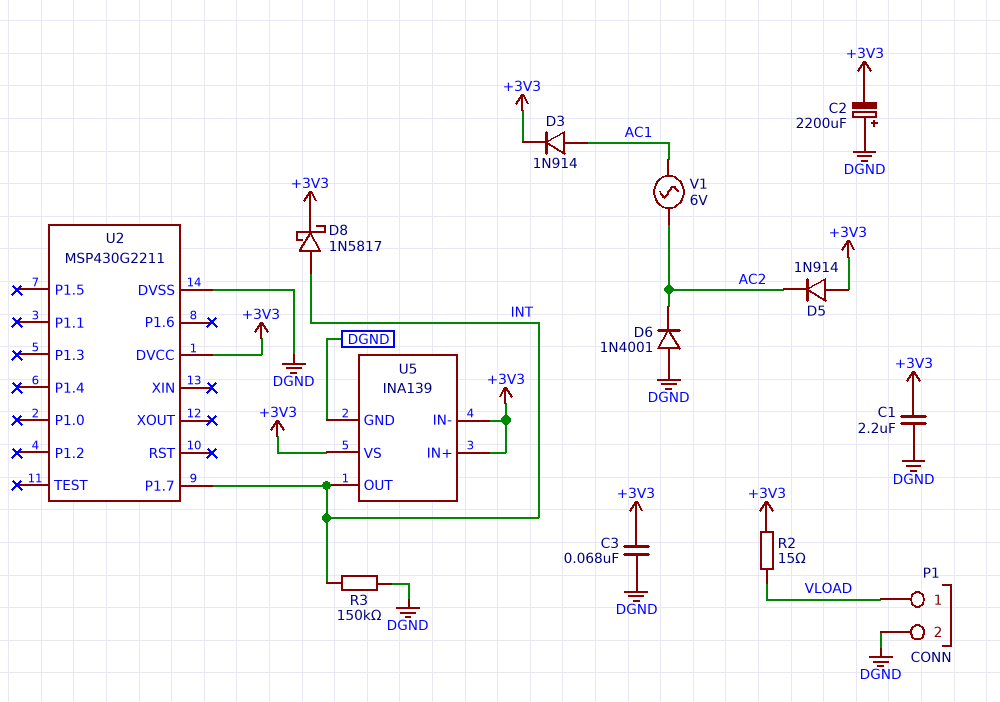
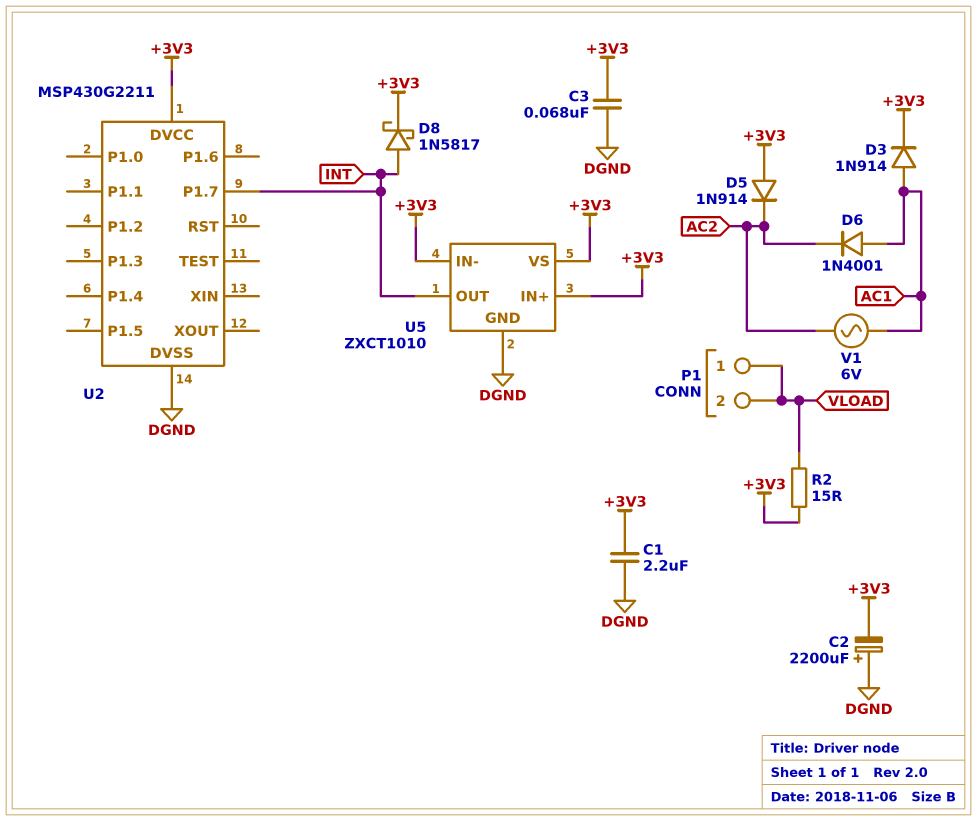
D6: diode 1N4001 (A DGND, K AC2) -> diode 1N4001 (A AC1, K AC2)
P1 pin 2: DGND -> VLOAD
R3: 150k (DGND, INT) -> none
U5: INA139 -> ZXCT1010

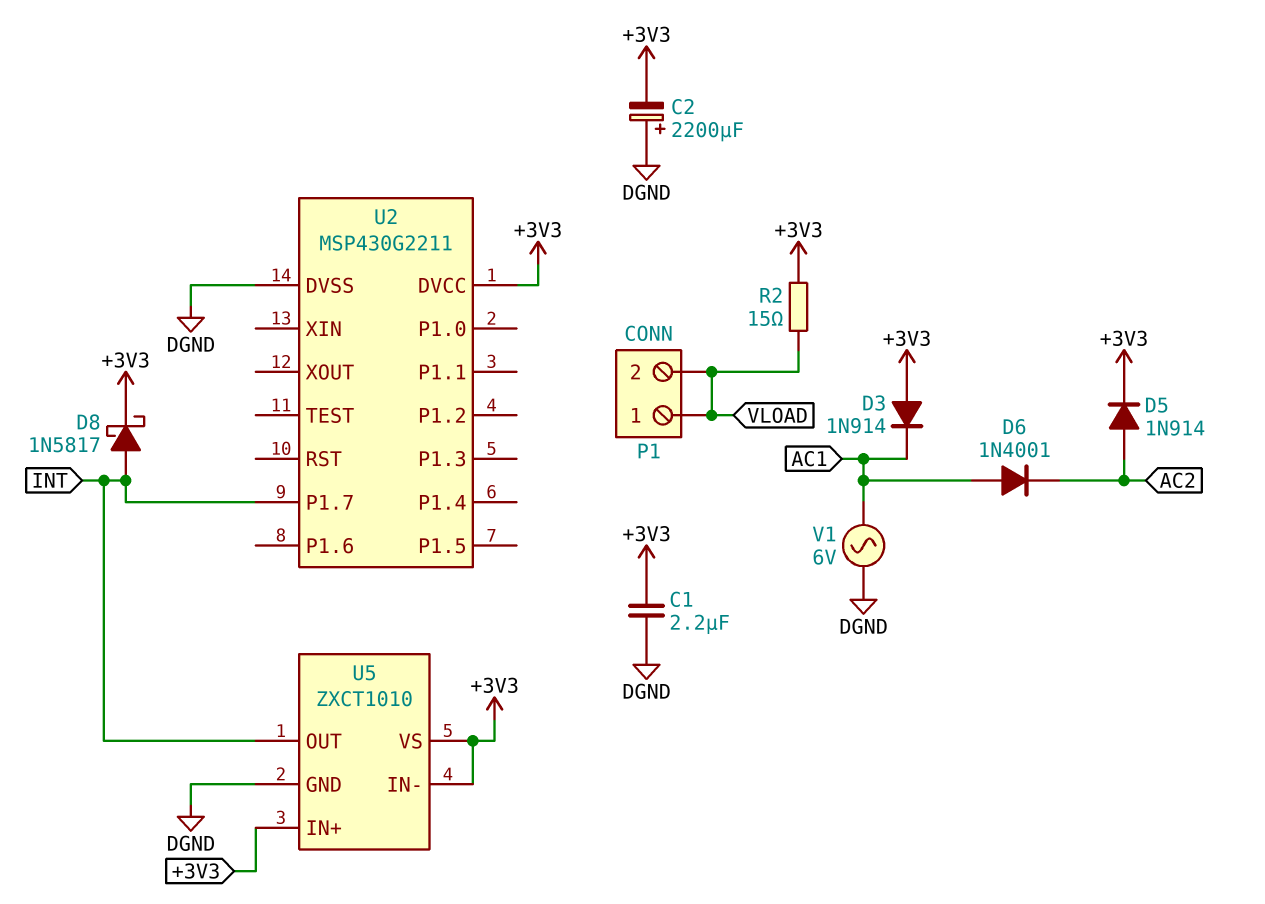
C3: 68nF (+3V3, DGND) -> none
D3: diode 1N914 (A AC1, K +3V3) -> diode 1N914 (A +3V3, K AC1)
D5: diode 1N914 (A +3V3, K AC2) -> diode 1N914 (A AC2, K +3V3)
V1: AC 6V (AC1, AC2) -> AC 6V (AC1, DGND)

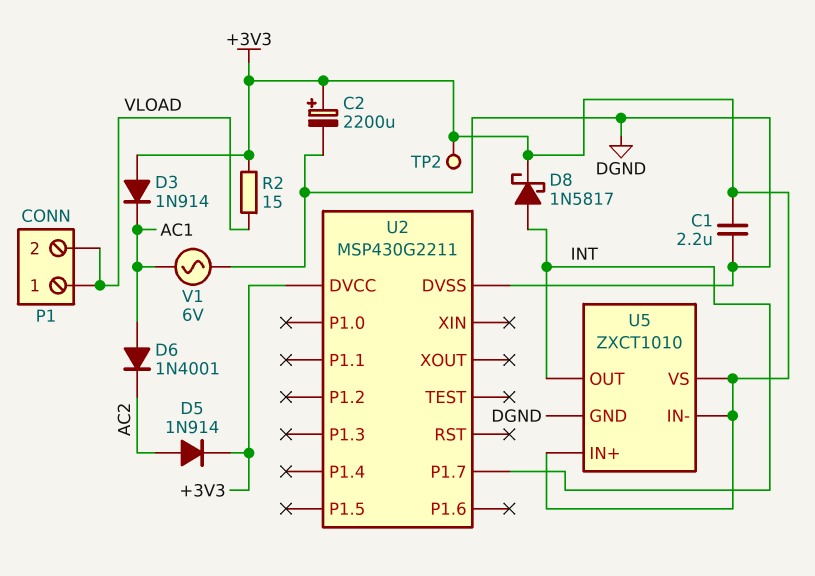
C2: 2200uF (plus DGND, minus +3V3) -> 2200uF (plus +3V3, minus DGND)
TP2: none -> test point (+3V3)

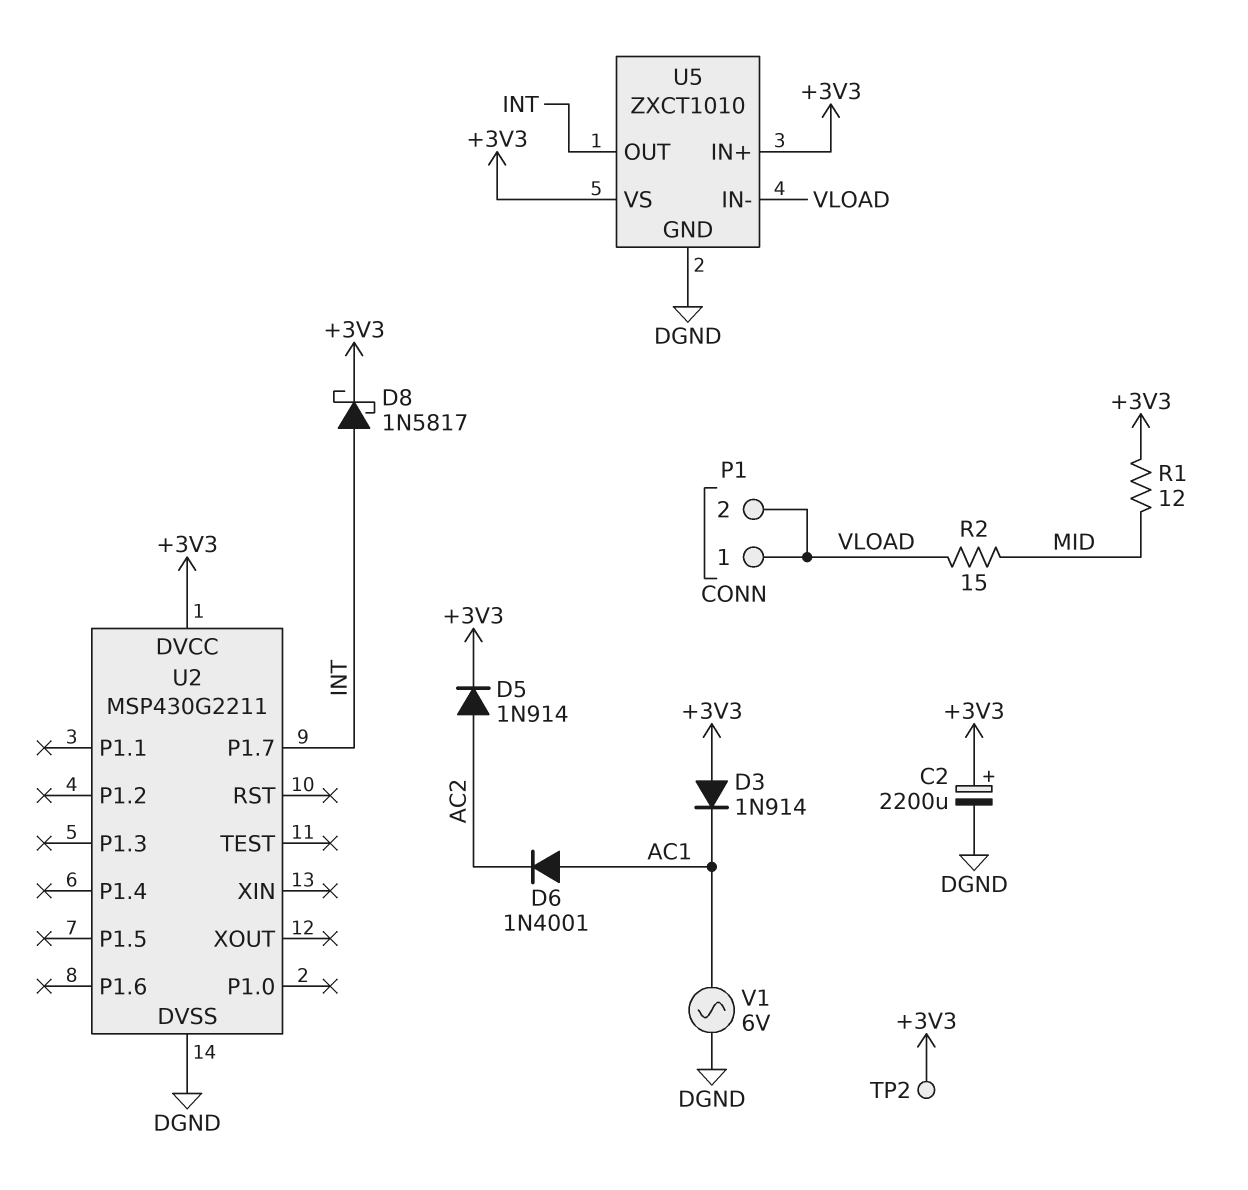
C1: 2.2uF (+3V3, DGND) -> none
R1: none -> 12 (+3V3, MID)
R2: 15 (+3V3, VLOAD) -> 15 (MID, VLOAD)
U5 pin IN-: +3V3 -> VLOAD

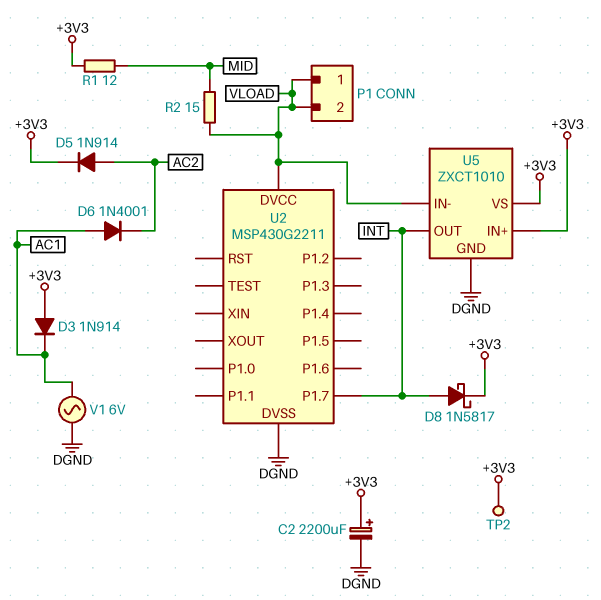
U2 pin DVCC: +3V3 -> VLOAD

